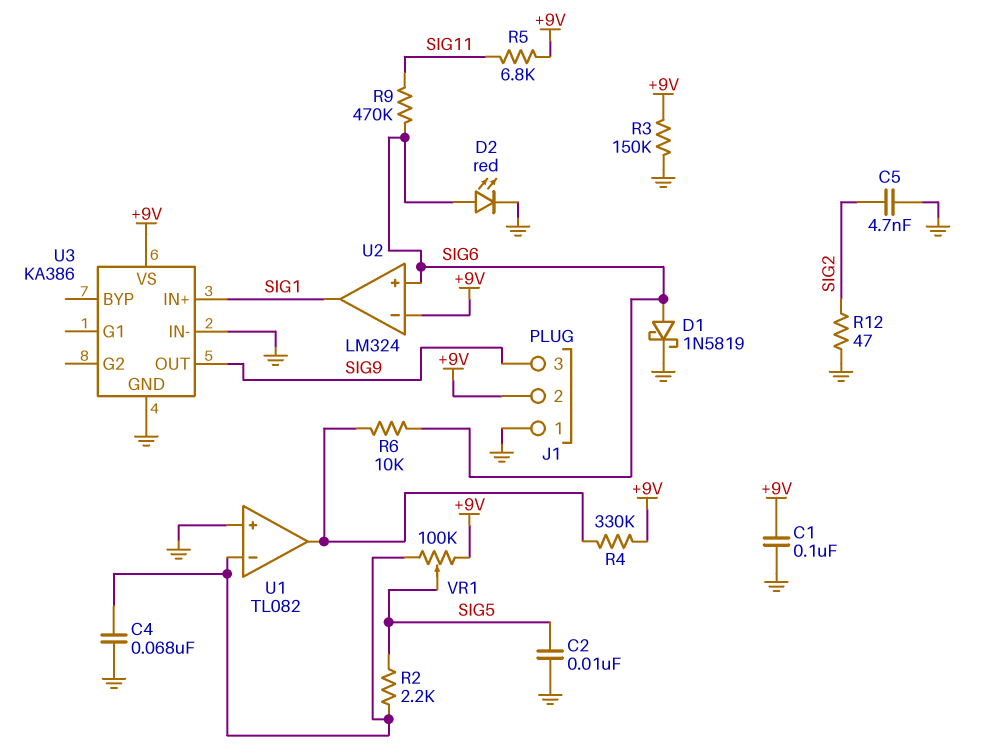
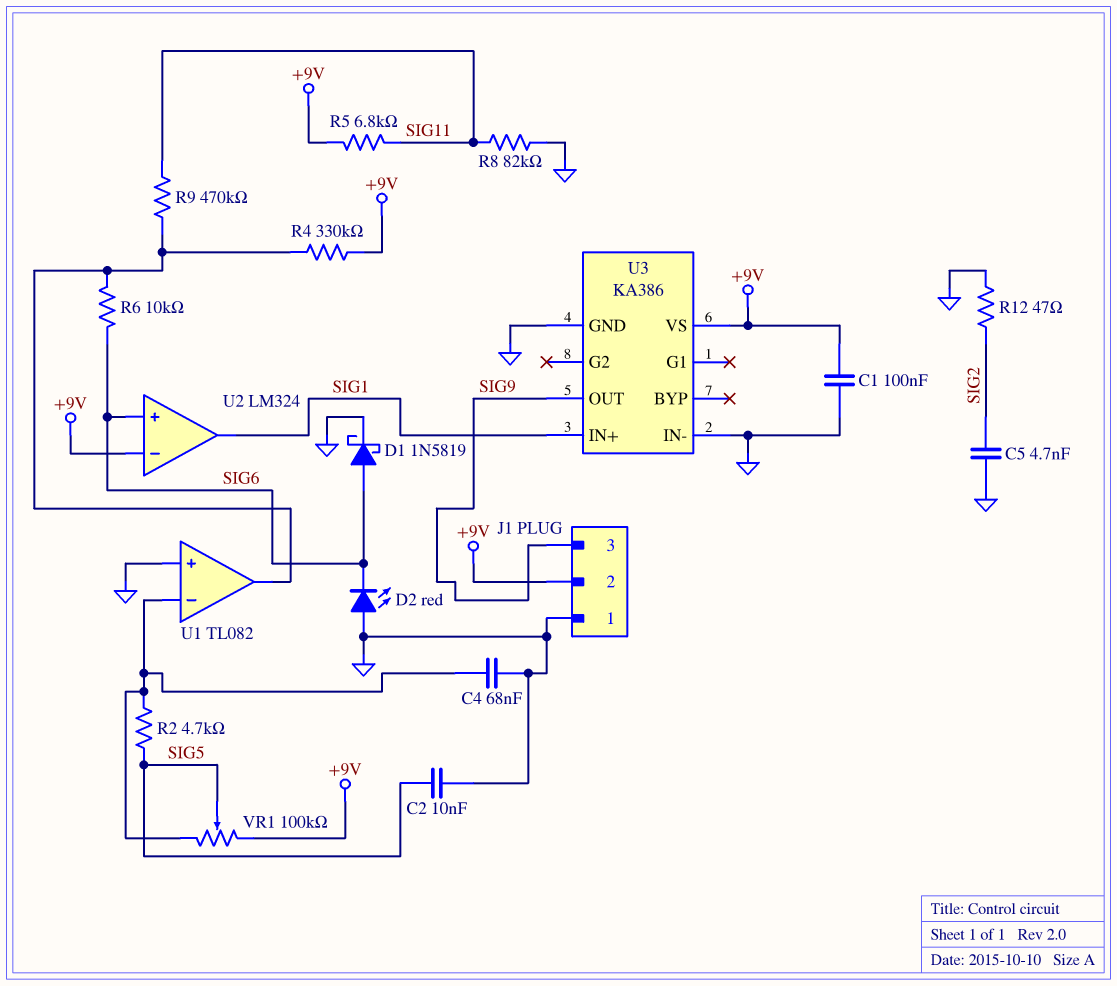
D2: LED red (A SIG6, K GND) -> LED red (A GND, K SIG6)
R2: 2.2k (SIG5, U1/in-) -> 4.7k (SIG5, U1/in-)
R3: 150k (+9V, GND) -> none
R8: none -> 82k (GND, SIG11)
R9: 470k (SIG6, SIG11) -> 470k (SIG11, U1/out)

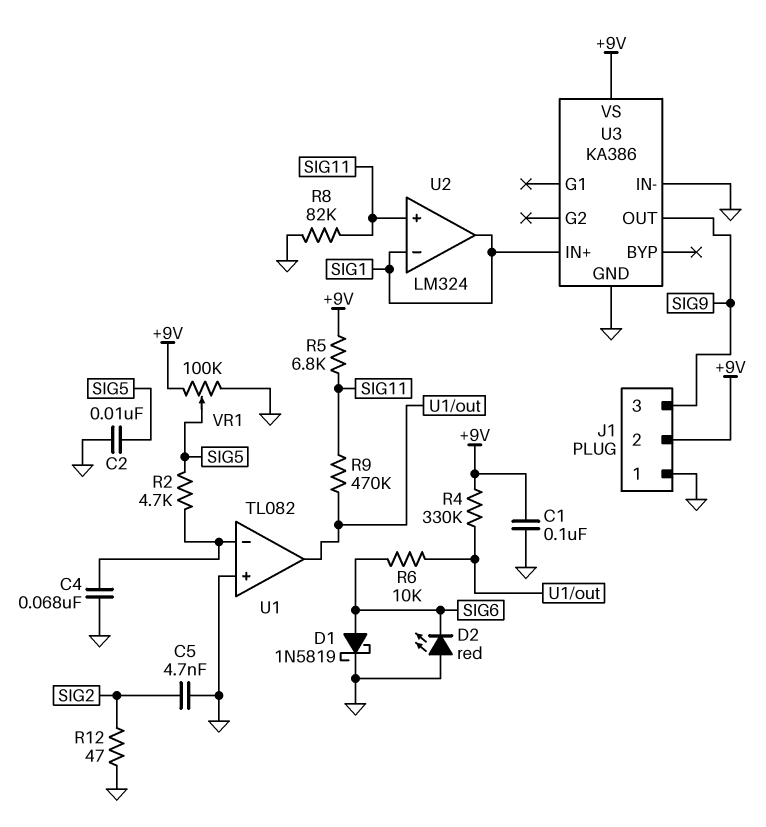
U2 pin in+: SIG6 -> SIG11
U2 pin in-: +9V -> SIG1
VR1: 100k (+9V, U1/in-, wiper SIG5) -> 100k (+9V, GND, wiper SIG5)

